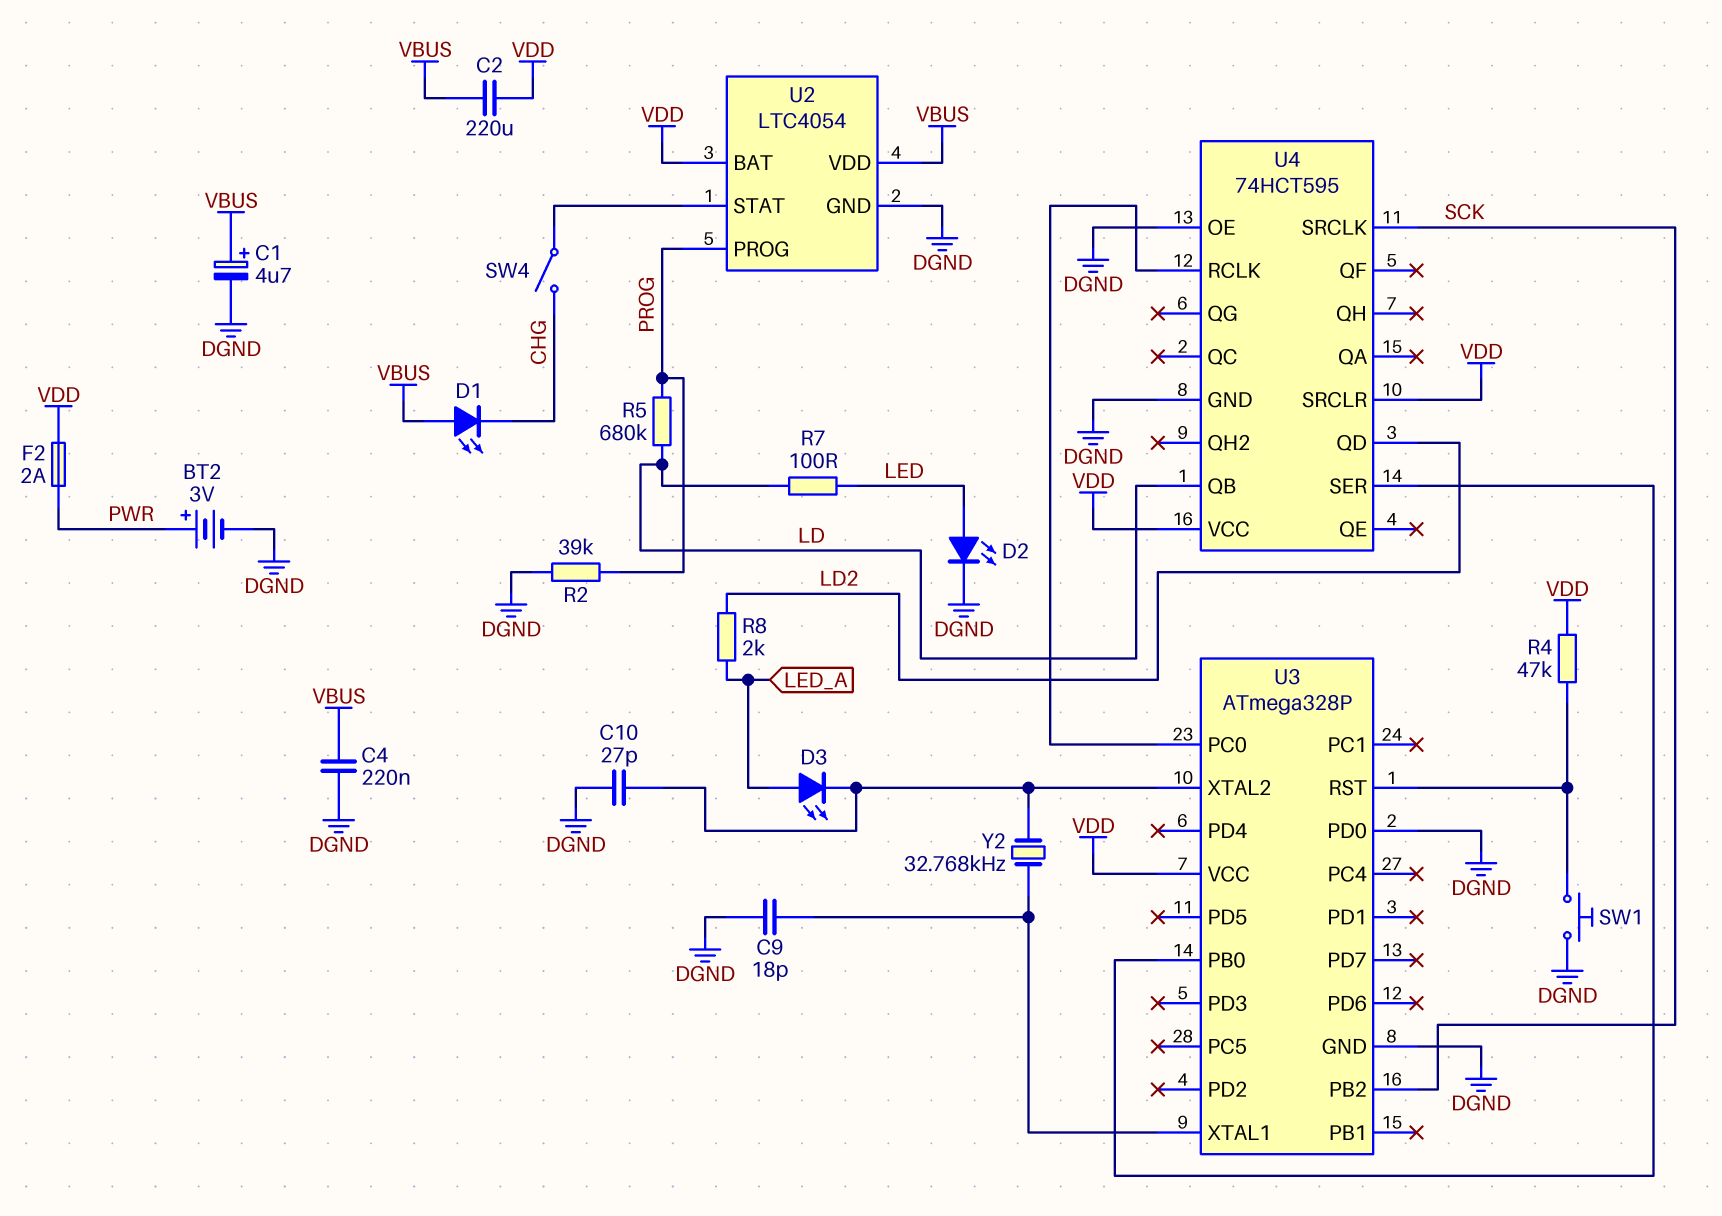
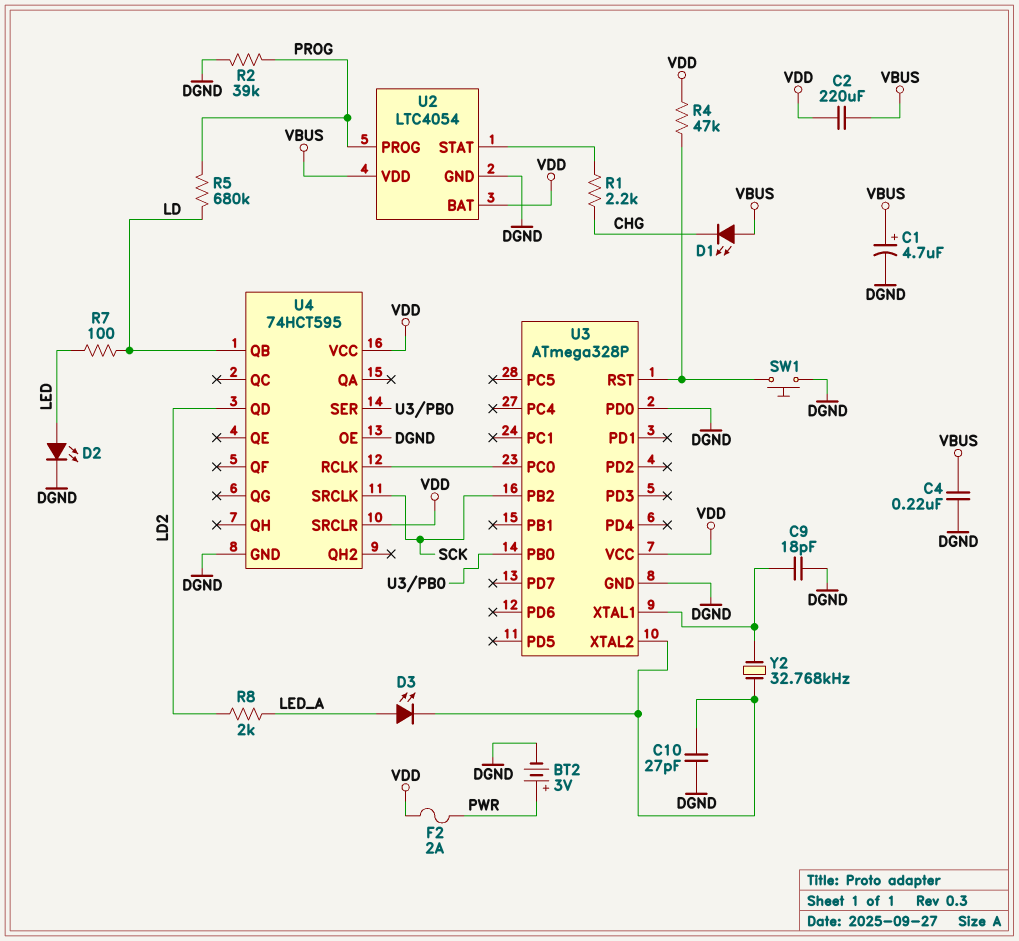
R1: none -> 2.2k (CHG, U2/STAT)
SW4: switch (CHG, U2/STAT) -> none

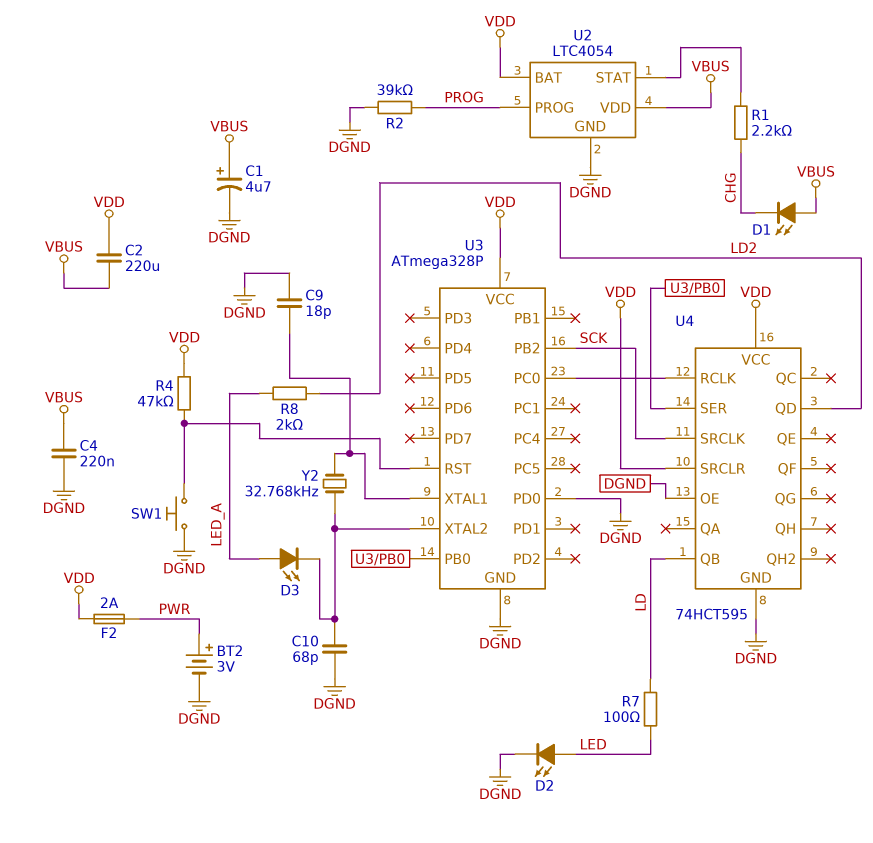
C10: 27pF (DGND, U3/XTAL2) -> 68pF (DGND, U3/XTAL2)
R5: 680k (LD, PROG) -> none

